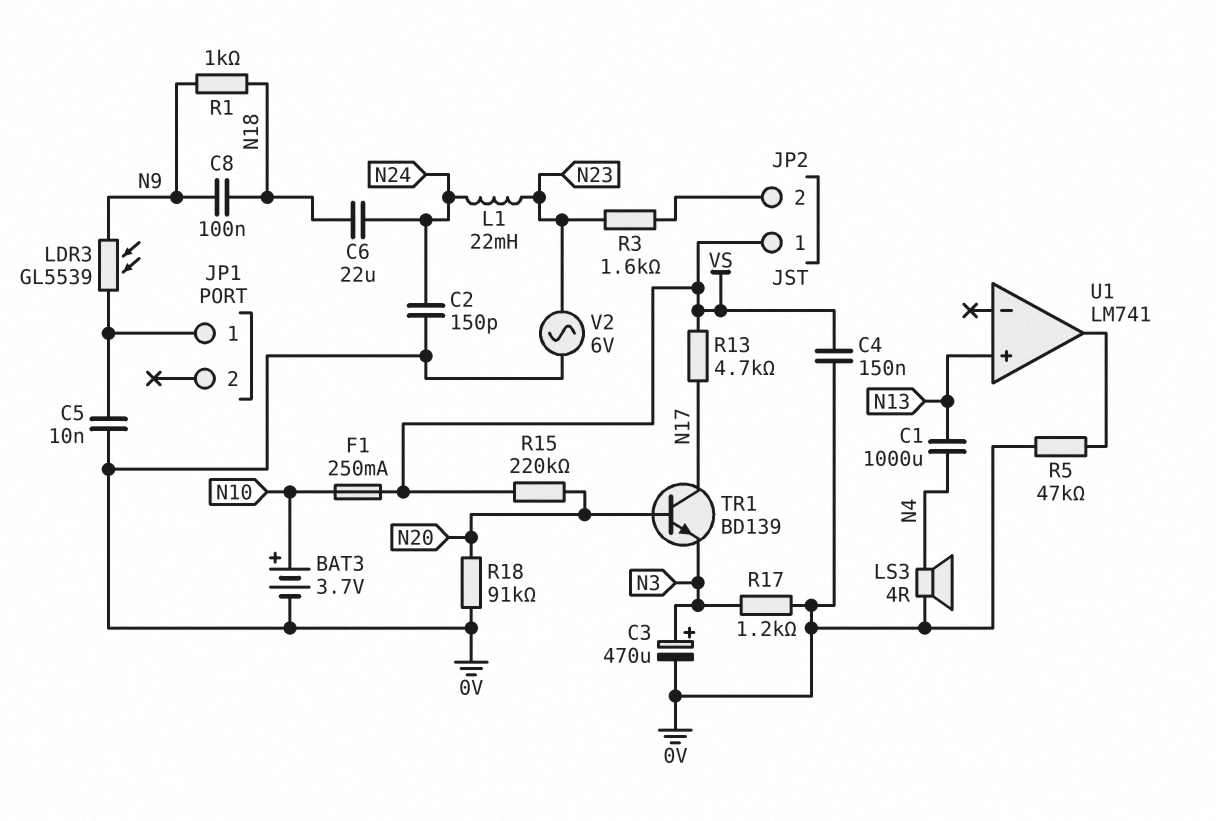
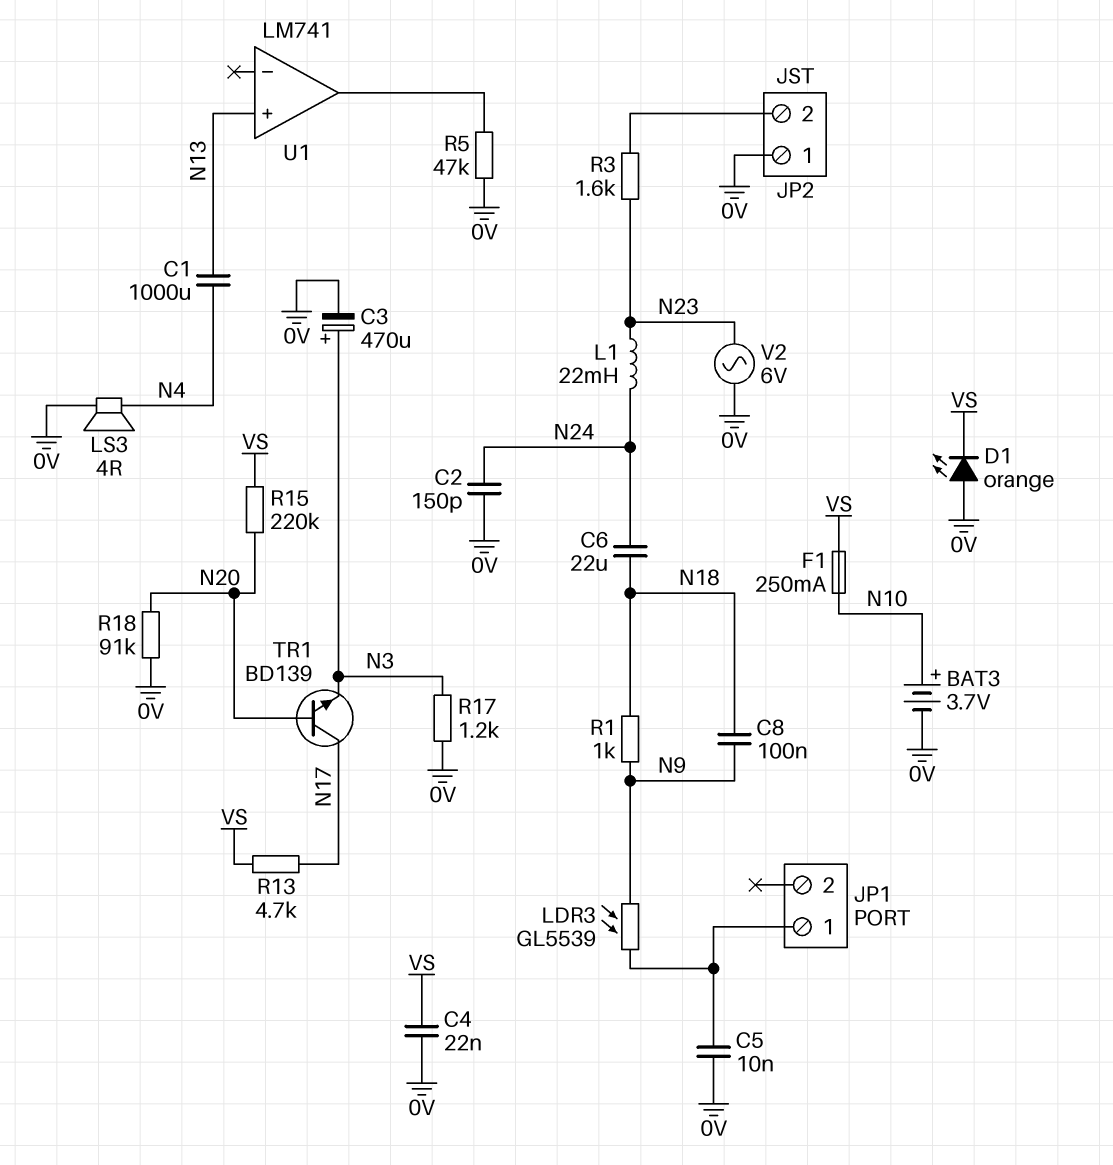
C4: 150nF (0V, VS) -> 22nF (0V, VS)
D1: none -> LED orange (A 0V, K VS)
JP2 pin 1: VS -> 0V

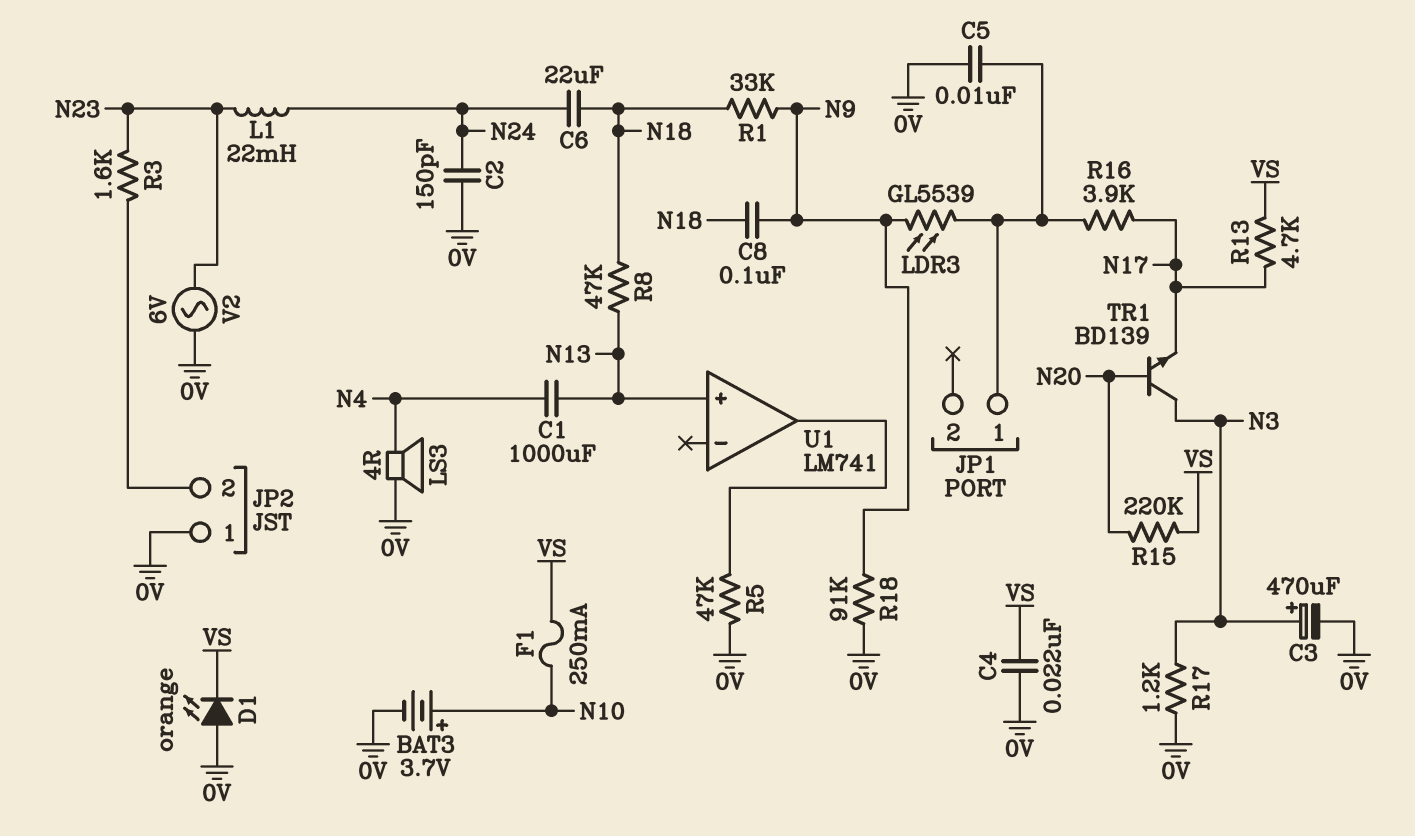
R1: 1k (N9, N18) -> 33k (N9, N18)
R8: none -> 47k (N13, N18)
R16: none -> 3.9k (JP1/1, N17)
R18: 91k (0V, N20) -> 91k (0V, N9)
TR1: NPN BD139 (B N20, C N17, E N3) -> NPN BD139 (B N20, C N3, E N17)

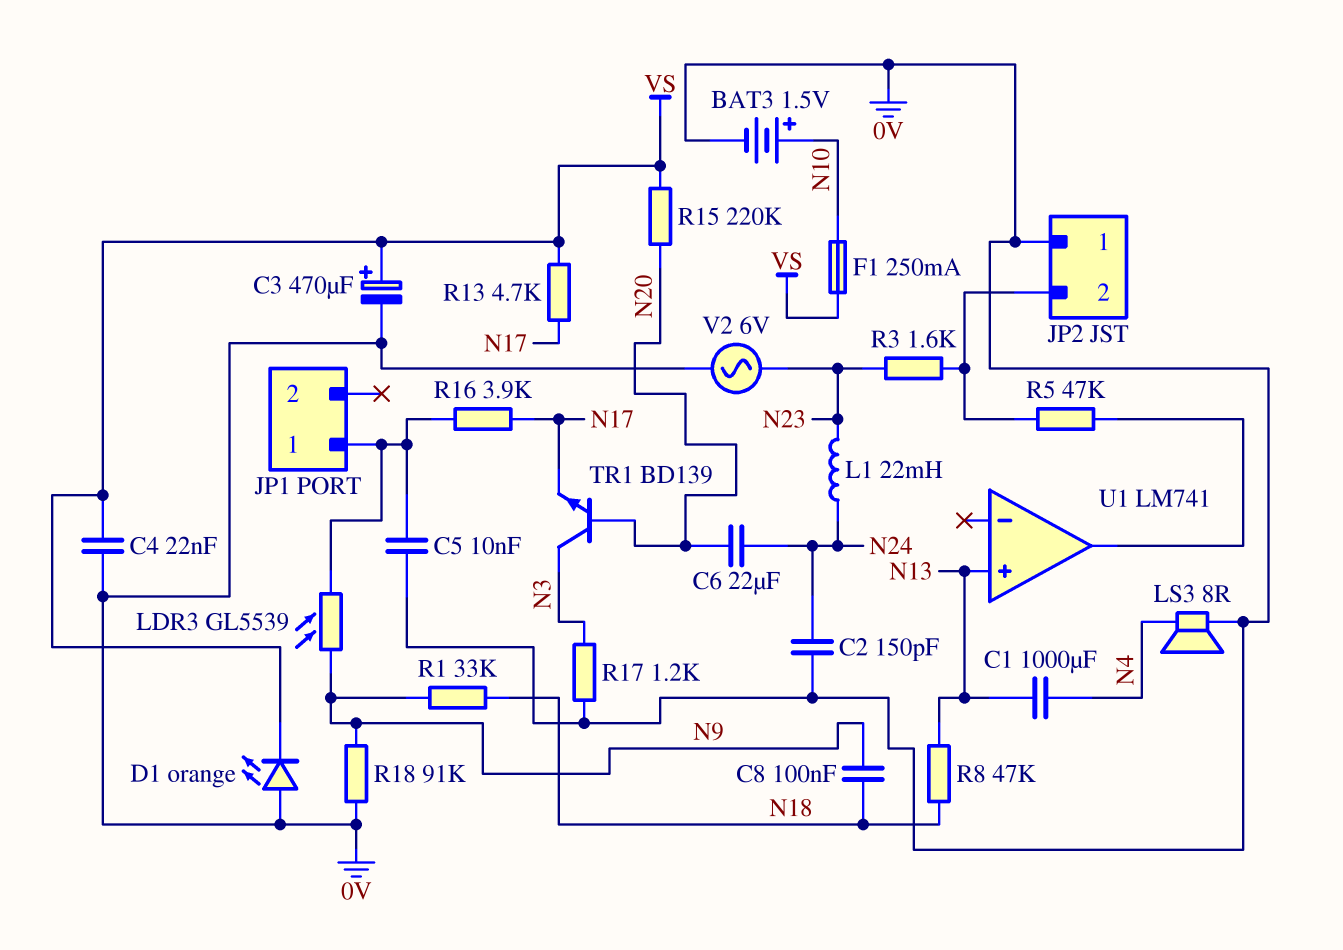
BAT3: 3.7V (plus N10, minus 0V) -> 1.5V (plus N10, minus 0V)
C3: 470uF (plus N3, minus 0V) -> 470uF (plus VS, minus 0V)
C6: 22uF (N18, N24) -> 22uF (N20, N24)
LS3: speaker 4R (0V, N4) -> speaker 8R (0V, N4)
R5: 47k (0V, U1/out) -> 47k (JP2/2, U1/out)

